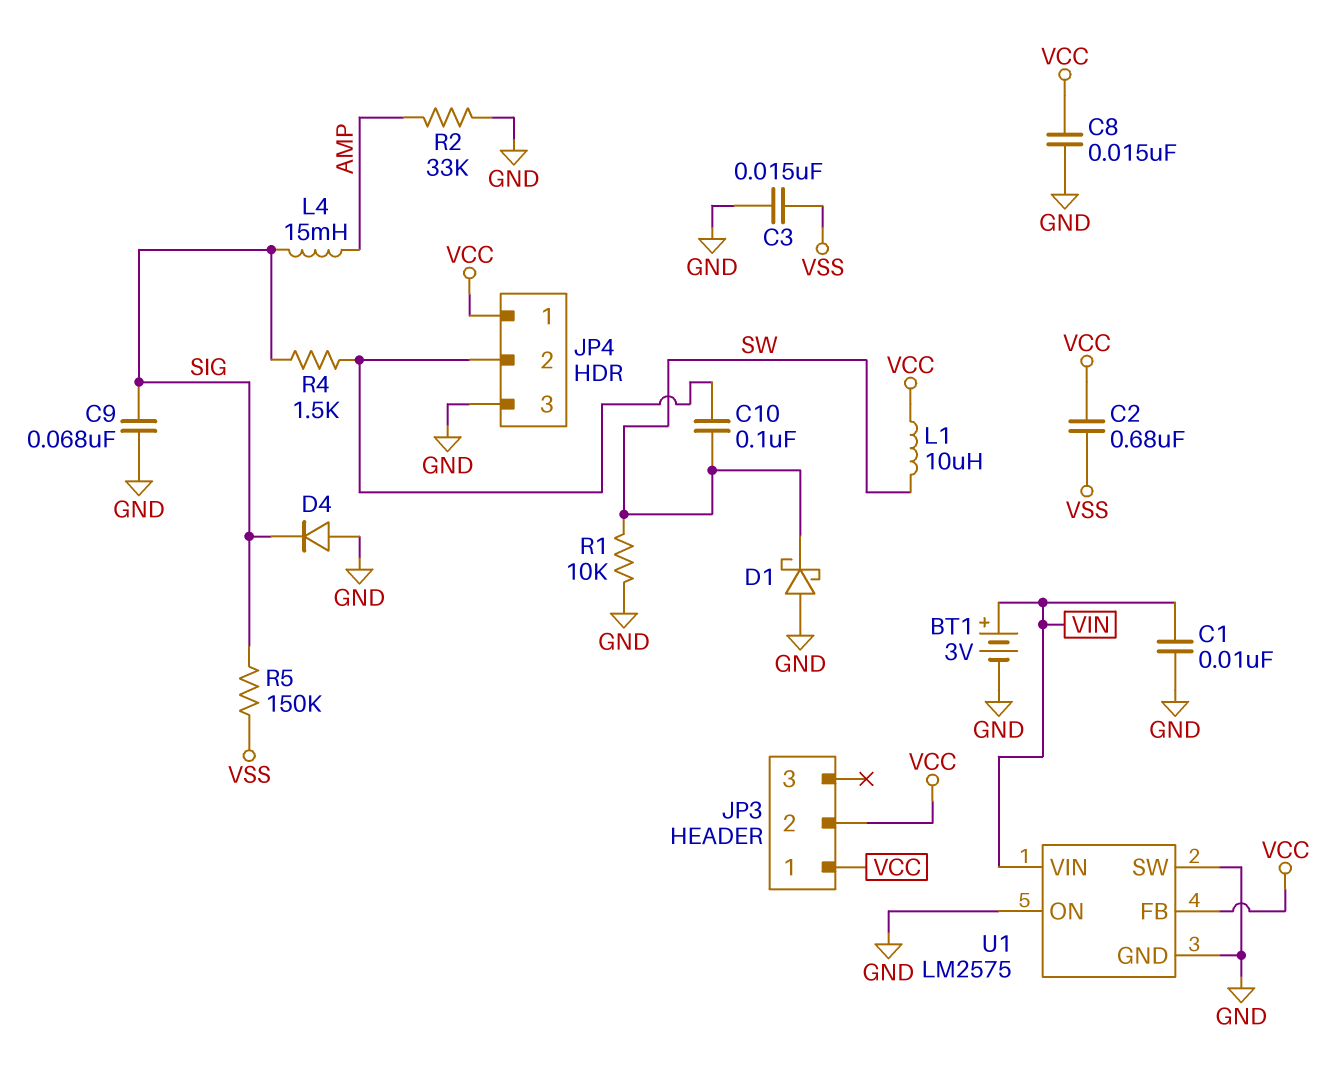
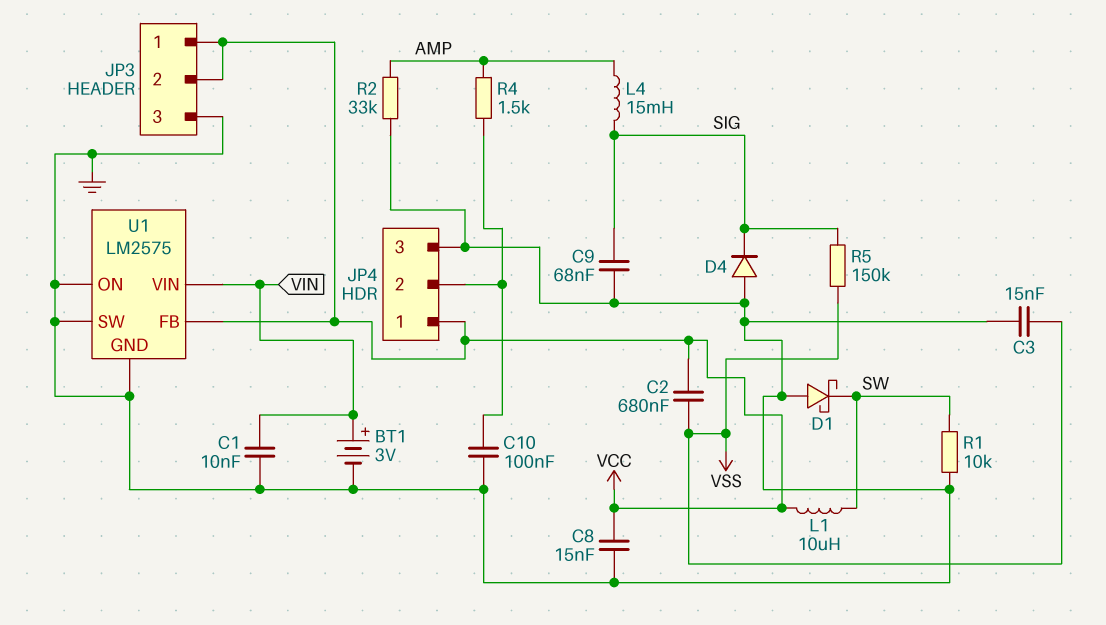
C10: 100nF (JP4/2, SW) -> 100nF (GND, JP4/2)
JP3 pin 3: none -> GND
R4: 1.5k (JP4/2, SIG) -> 1.5k (AMP, JP4/2)

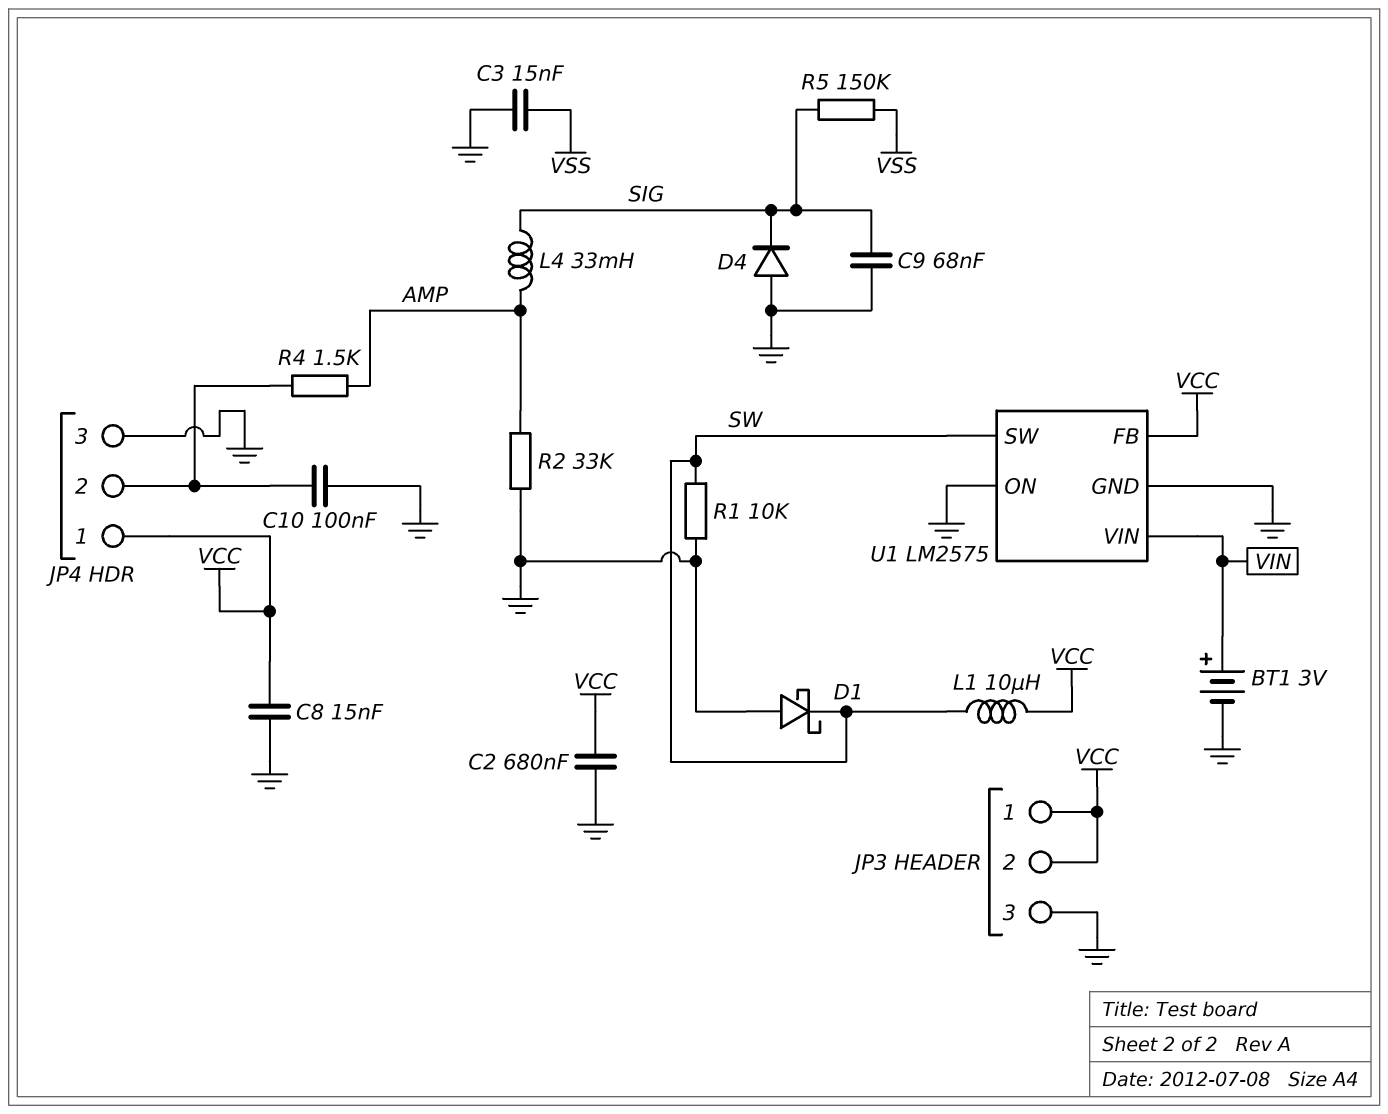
C1: 10nF (GND, VIN) -> none
C2: 680nF (VCC, VSS) -> 680nF (GND, VCC)
L4: 15mH (AMP, SIG) -> 33mH (AMP, SIG)
U1 pin SW: GND -> SW

